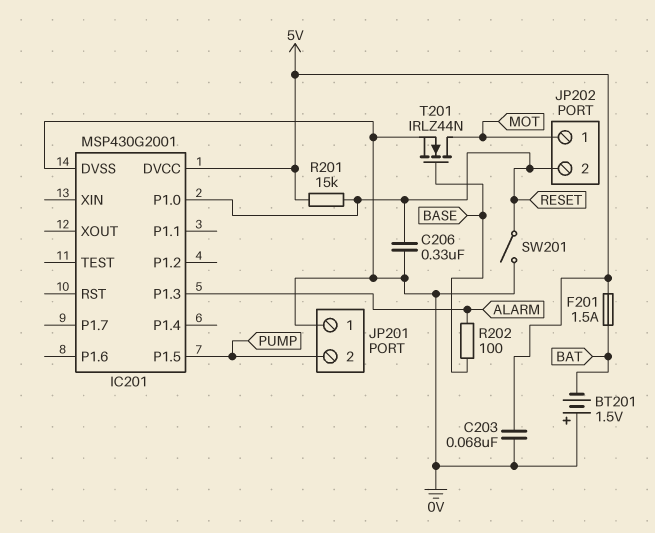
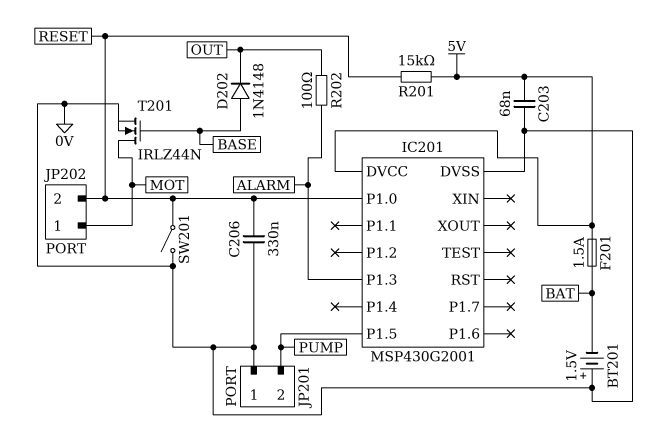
D202: none -> diode 1N4148 (A BASE, K OUT)
R202: 100 (ALARM, BASE) -> 100 (ALARM, OUT)

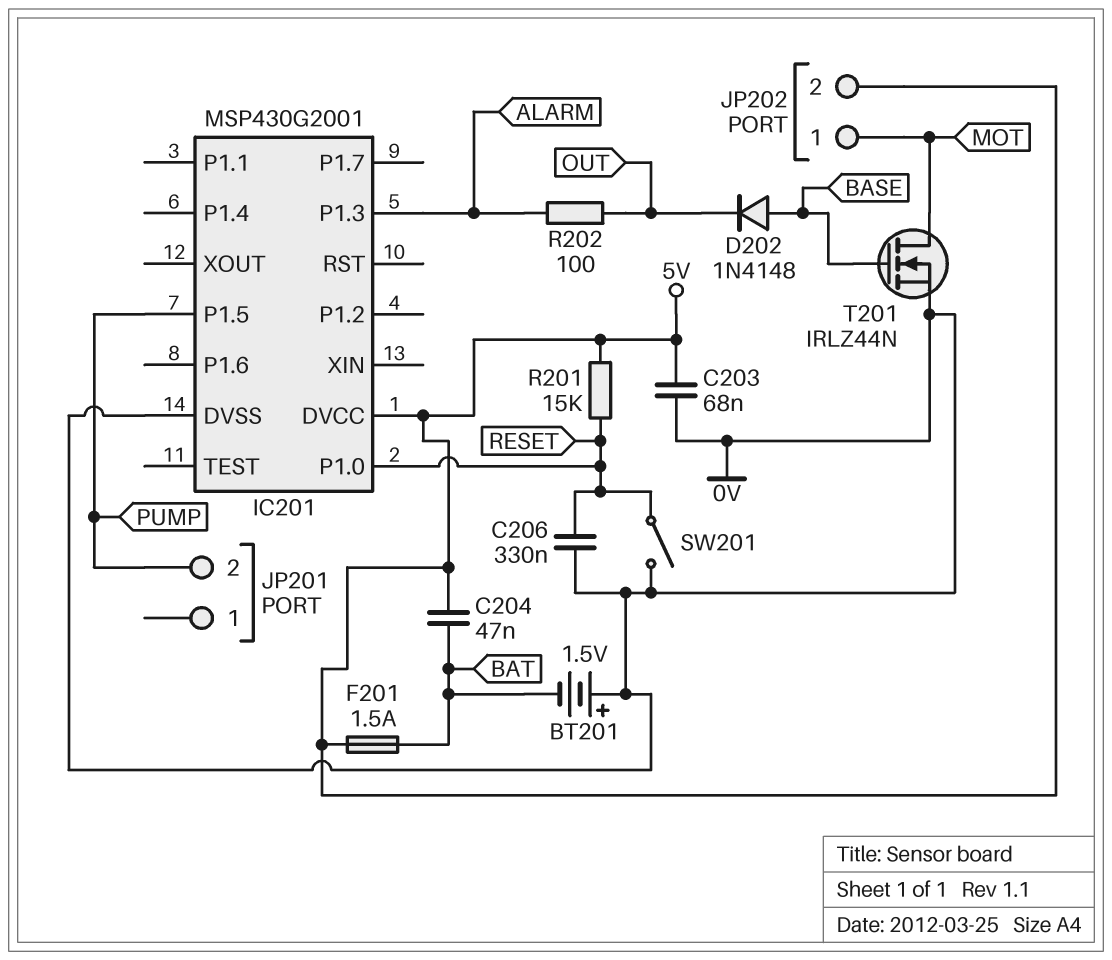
C204: none -> 47nF (5V, BAT)
JP201 pin 1: 0V -> none
JP202 pin 2: RESET -> 5V

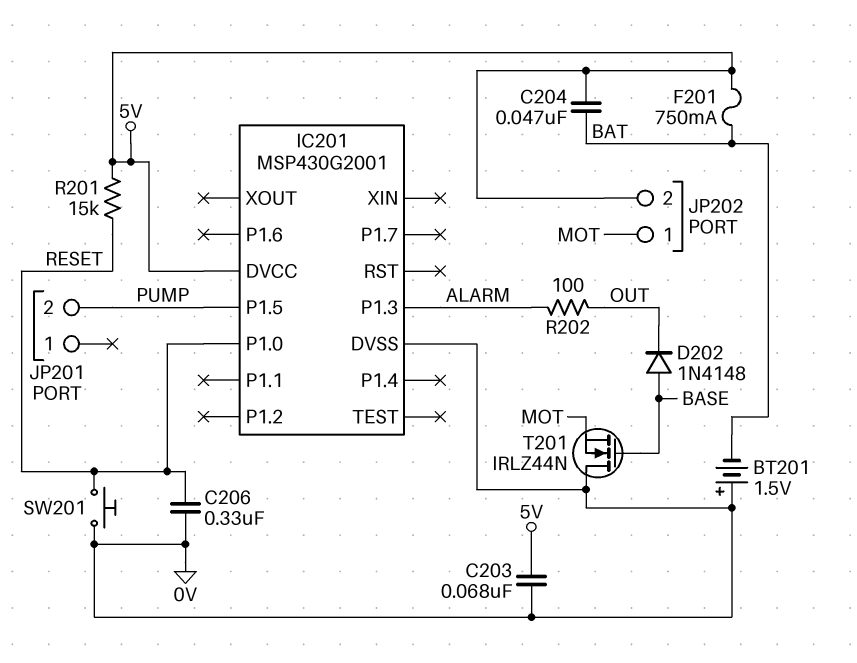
F201: 1.5A (5V, BAT) -> 750mA (5V, BAT)
SW201: switch (0V, RESET) -> button (0V, RESET)
T201: NMOS IRLZ44N (G BASE, D MOT, S 0V) -> NMOS IRLZ44N (G BASE, D 0V, S MOT)

